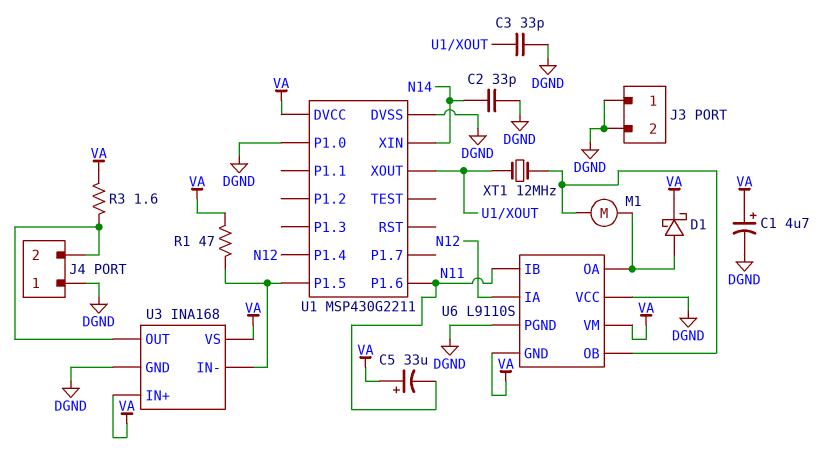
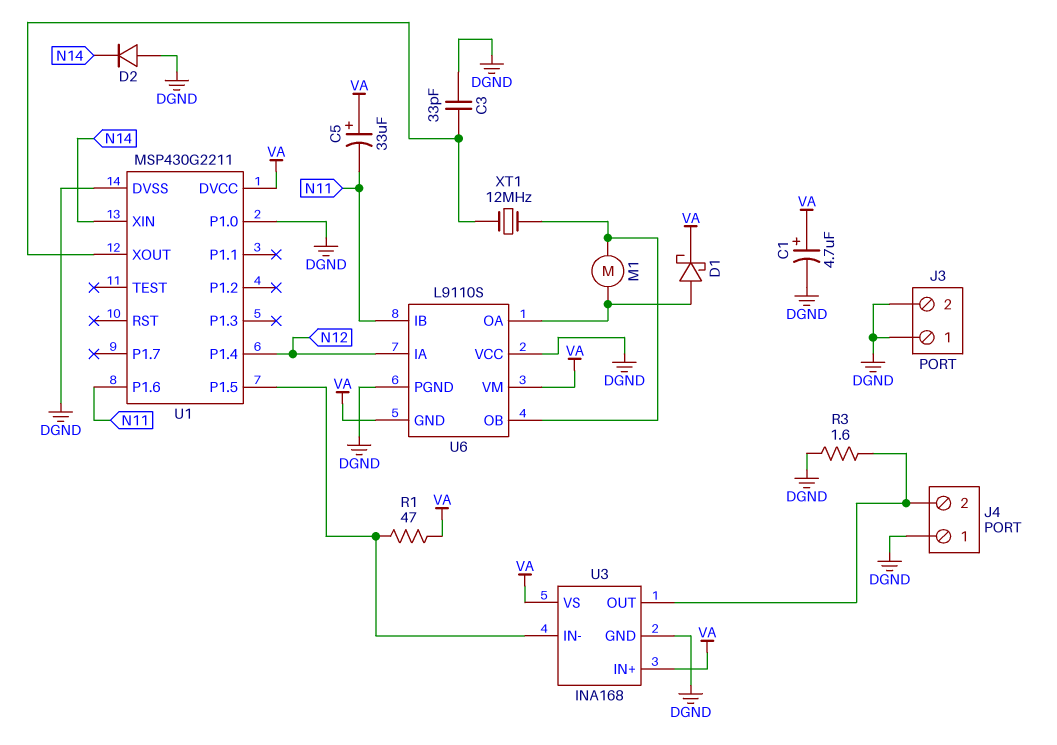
C2: 33pF (DGND, N14) -> none
D2: none -> diode (A DGND, K N14)
R3: 1.6 (J4/2, VA) -> 1.6 (DGND, J4/2)

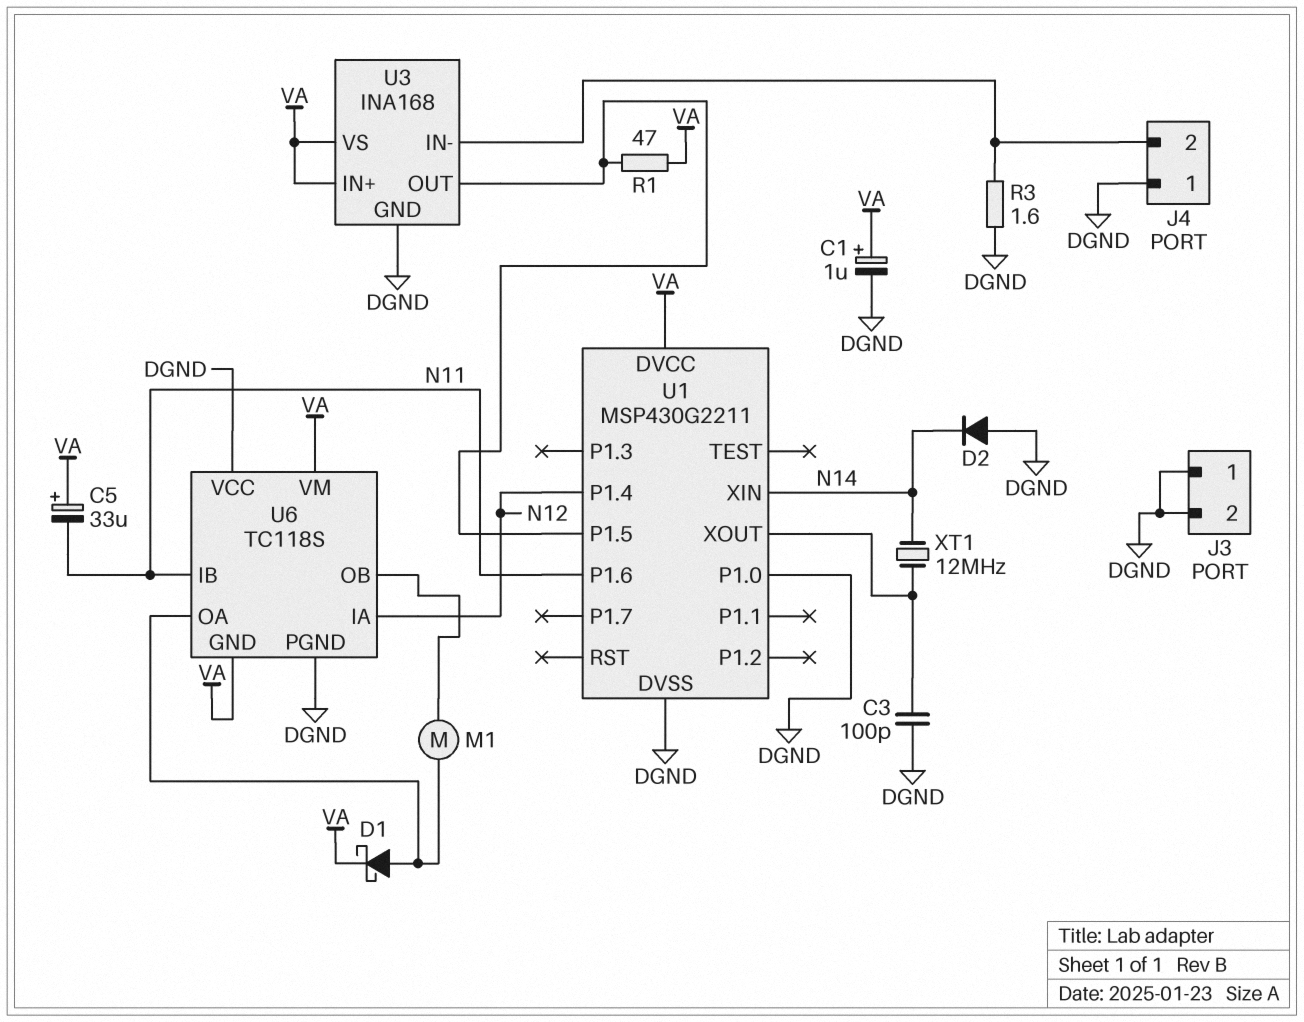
C1: 4.7uF (plus VA, minus DGND) -> 1uF (plus VA, minus DGND)
C3: 33pF (DGND, U1/XOUT) -> 100pF (DGND, U1/XOUT)
U3 pin IN-: U1/P1.5 -> J4/2
U3 pin OUT: J4/2 -> U1/P1.5
U6: L9110S -> TC118S
XT1: 12MHz (U1/XOUT, U6/OB) -> 12MHz (N14, U1/XOUT)

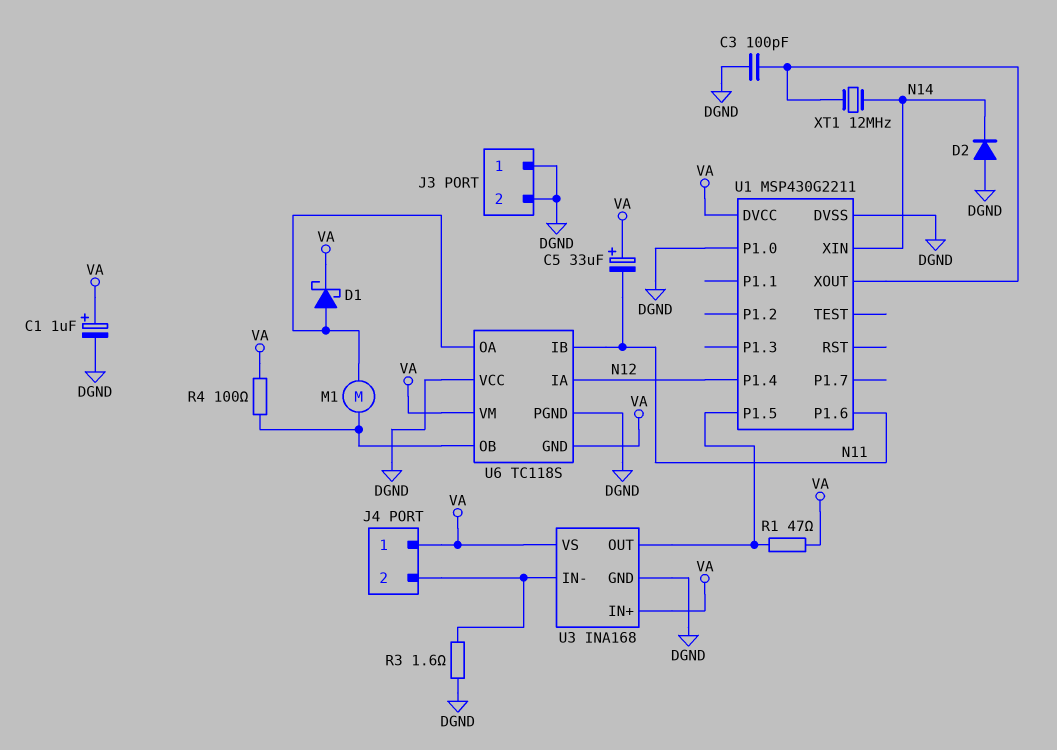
J4 pin 1: DGND -> VA
R4: none -> 100 (U6/OB, VA)

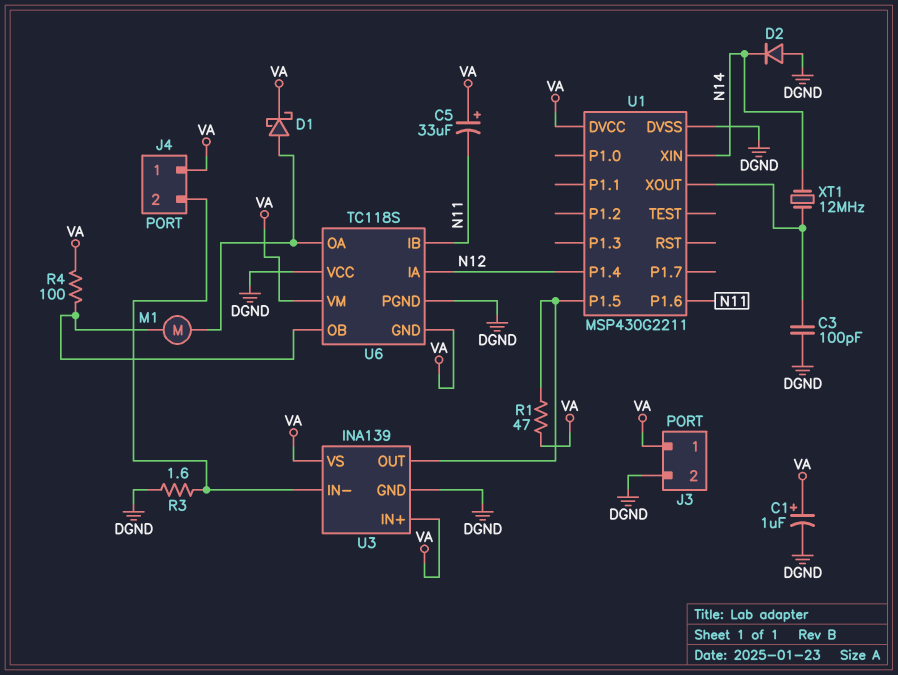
J3 pin 1: DGND -> VA
U1 pin P1.0: DGND -> none
U3: INA168 -> INA139

